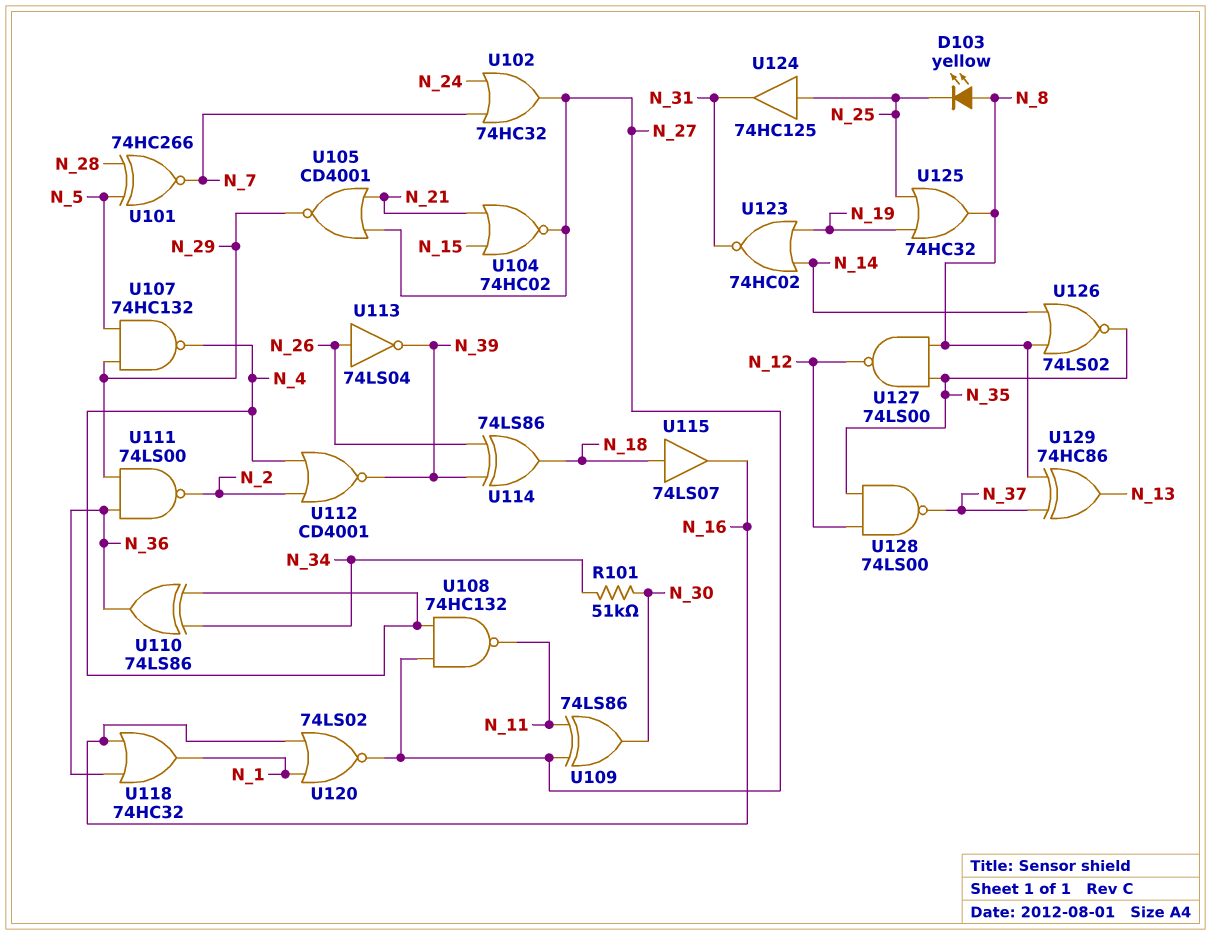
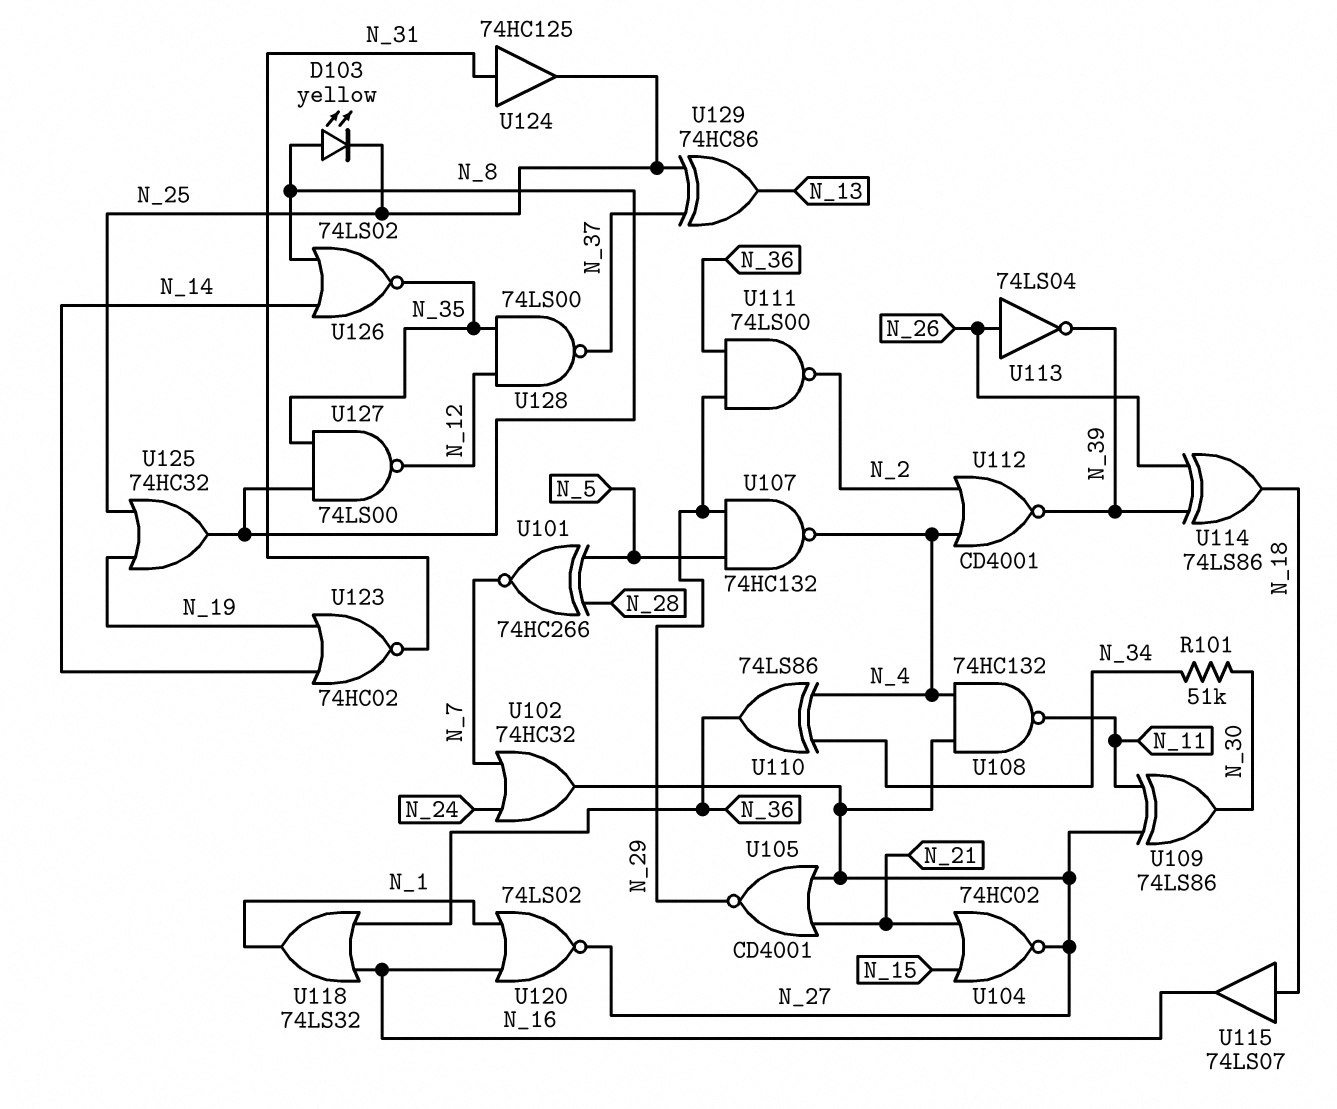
U118: OR 74HC32 (in N_16, in N_36, out N_1) -> OR 74LS32 (in N_16, in N_36, out N_1)
U124: buffer 74HC125 (in N_25, out N_31) -> buffer 74HC125 (in N_31, out N_25)
U129: XOR 74HC86 (in N_8, in N_37, out N_13) -> XOR 74HC86 (in N_25, in N_37, out N_13)

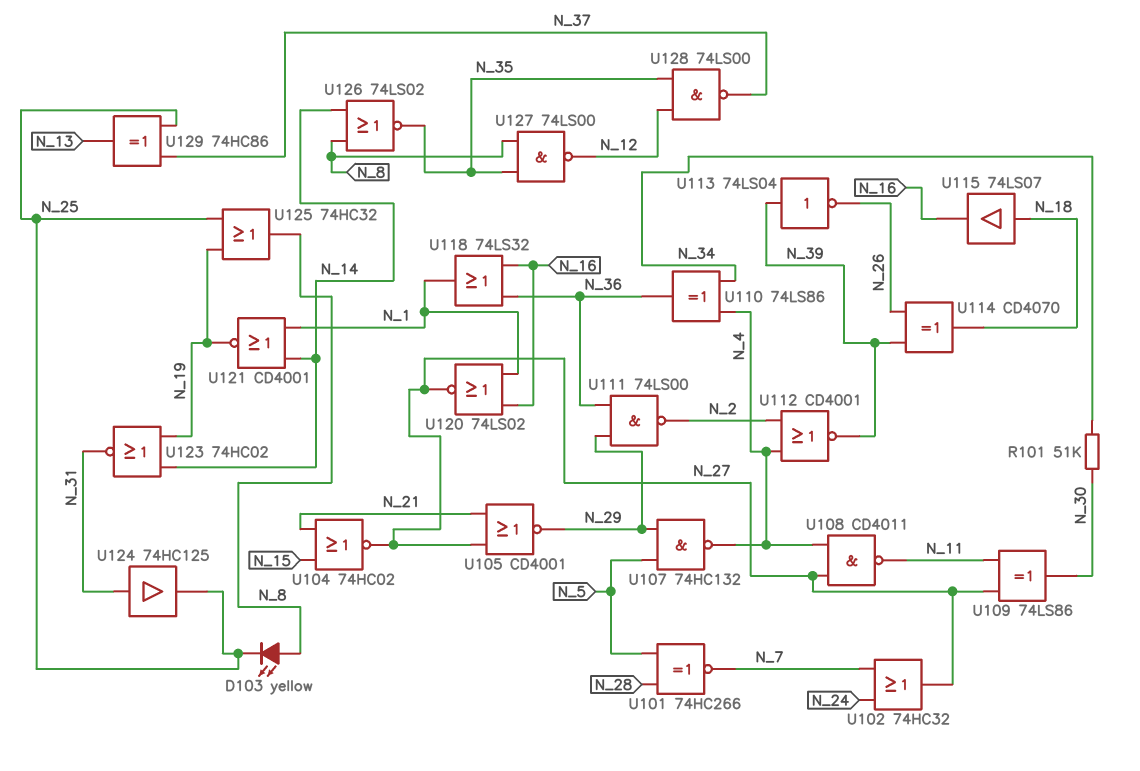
U108: NAND 74HC132 (in N_4, in N_27, out N_11) -> NAND CD4011 (in N_4, in N_27, out N_11)
U113: NOT 74LS04 (in N_26, out N_39) -> NOT 74LS04 (in N_39, out N_26)
U114: XOR 74LS86 (in N_26, in N_39, out N_18) -> XOR CD4070 (in N_26, in N_39, out N_18)
U121: none -> NOR CD4001 (in N_1, in N_14, out N_19)

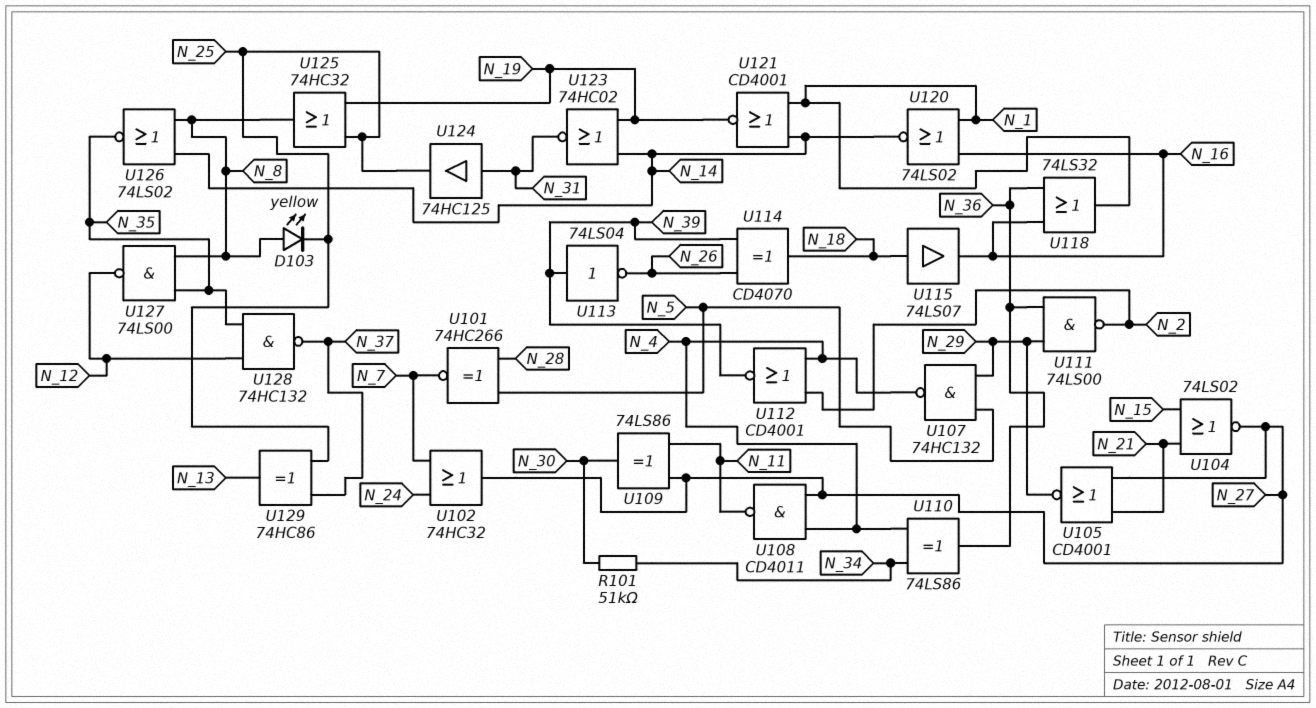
U104: NOR 74HC02 (in N_15, in N_21, out N_27) -> NOR 74LS02 (in N_15, in N_21, out N_27)
U120: NOR 74LS02 (in N_1, in N_16, out N_27) -> NOR 74LS02 (in N_1, in N_16, out N_14)
U128: NAND 74LS00 (in N_12, in N_35, out N_37) -> NAND 74HC132 (in N_12, in N_35, out N_37)

